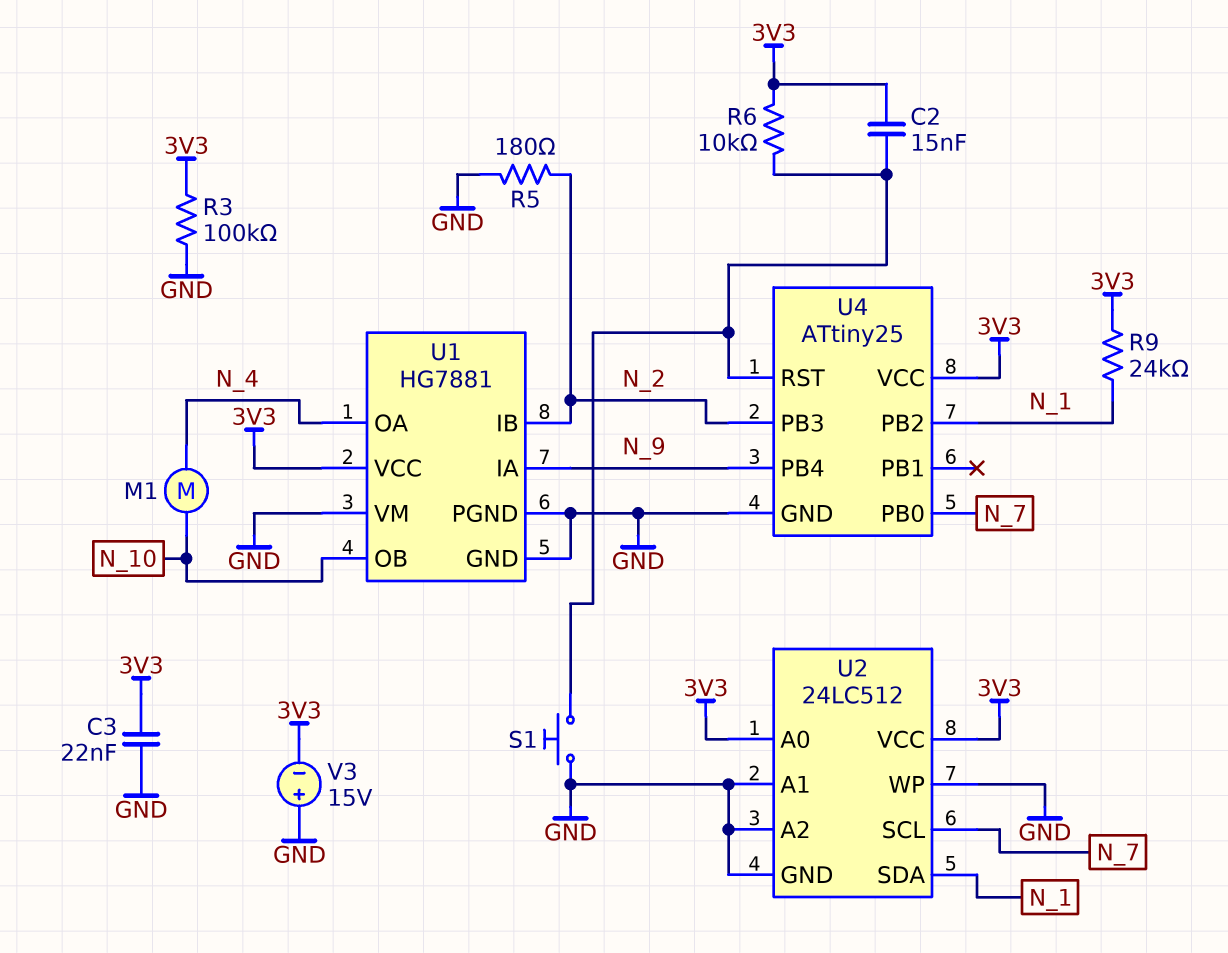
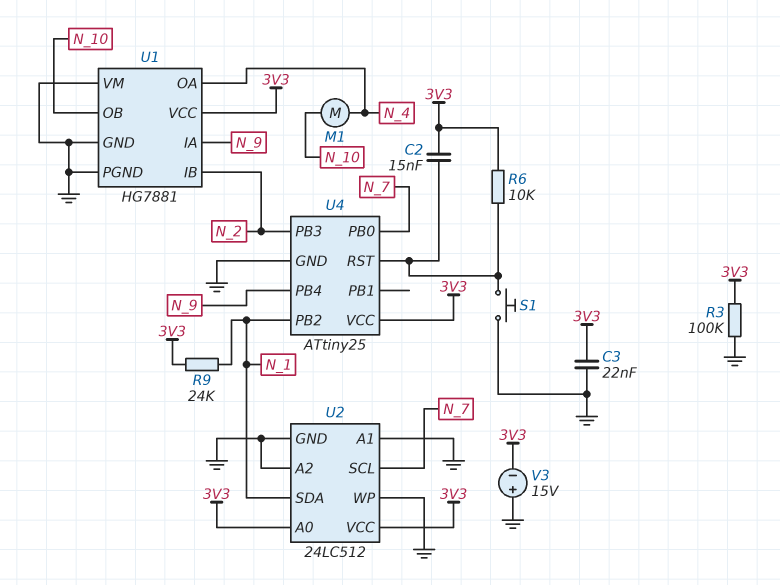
R5: 180 (GND, N_2) -> none

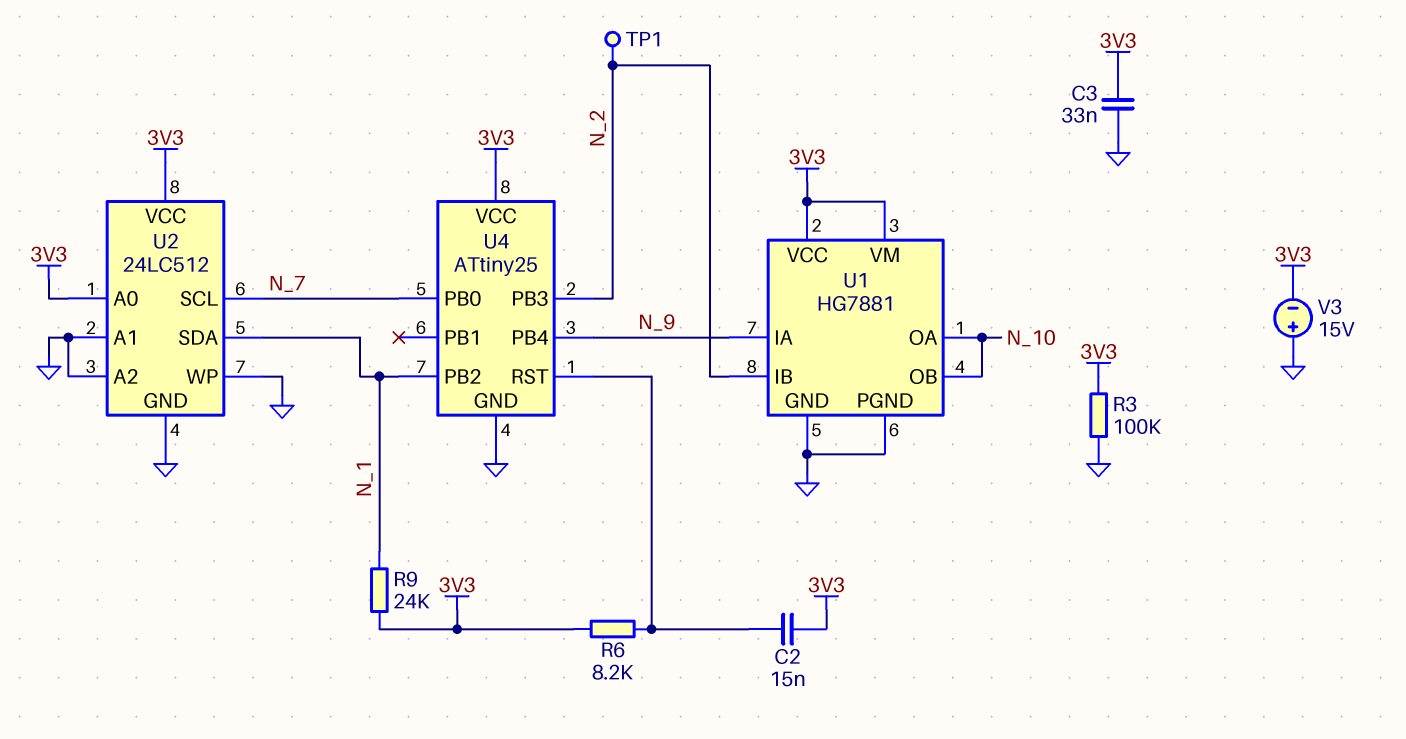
C3: 22nF (3V3, GND) -> 33nF (3V3, GND)
M1: motor (N_4, N_10) -> none
R6: 10k (3V3, U4/RST) -> 8.2k (3V3, U4/RST)
S1: button (GND, U4/RST) -> none
TP1: none -> test point (N_2)
U1 pin OA: N_4 -> N_10
U1 pin VM: GND -> 3V3

